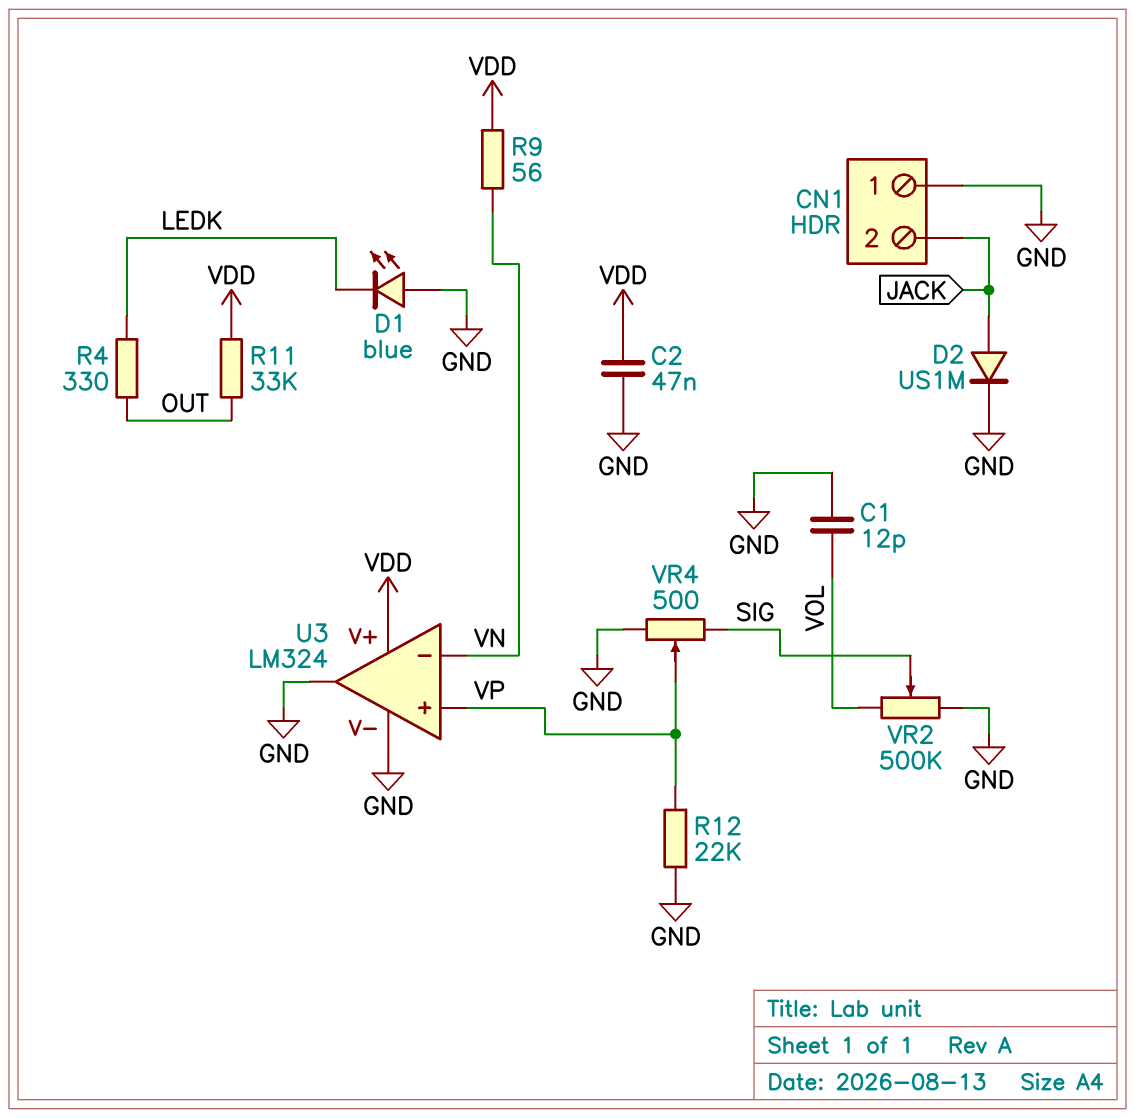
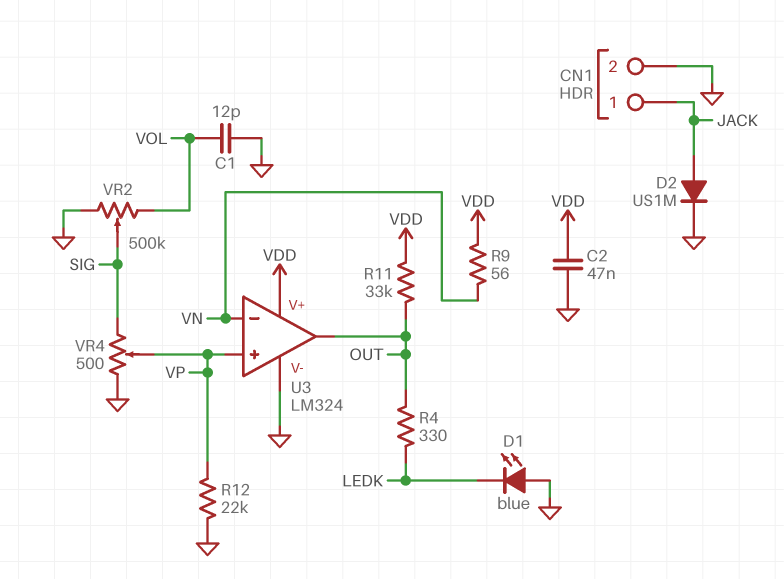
CN1 pin 1: GND -> JACK
CN1 pin 2: JACK -> GND
U3 pin out: GND -> OUT

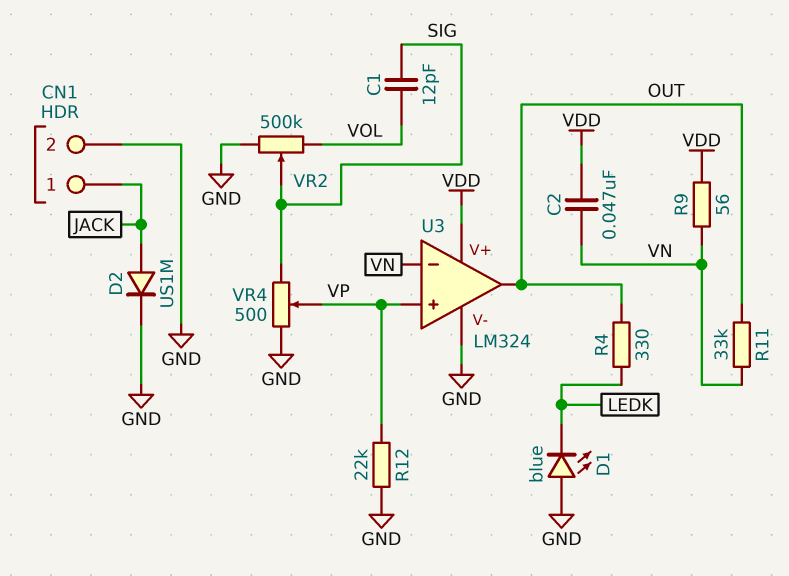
C1: 12pF (GND, VOL) -> 12pF (SIG, VOL)
C2: 47nF (GND, VDD) -> 47nF (VDD, VN)
R11: 33k (OUT, VDD) -> 33k (OUT, VN)

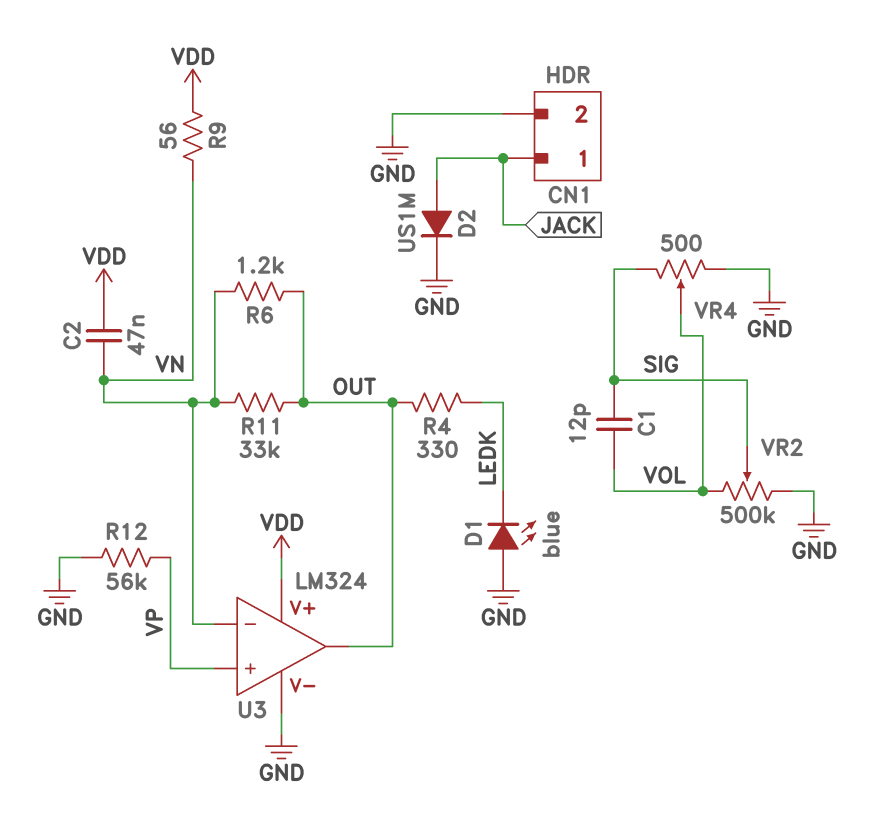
R6: none -> 1.2k (OUT, VN)
R12: 22k (GND, VP) -> 56k (GND, VP)
VR4: 500 (GND, SIG, wiper VP) -> 500 (GND, SIG, wiper VOL)

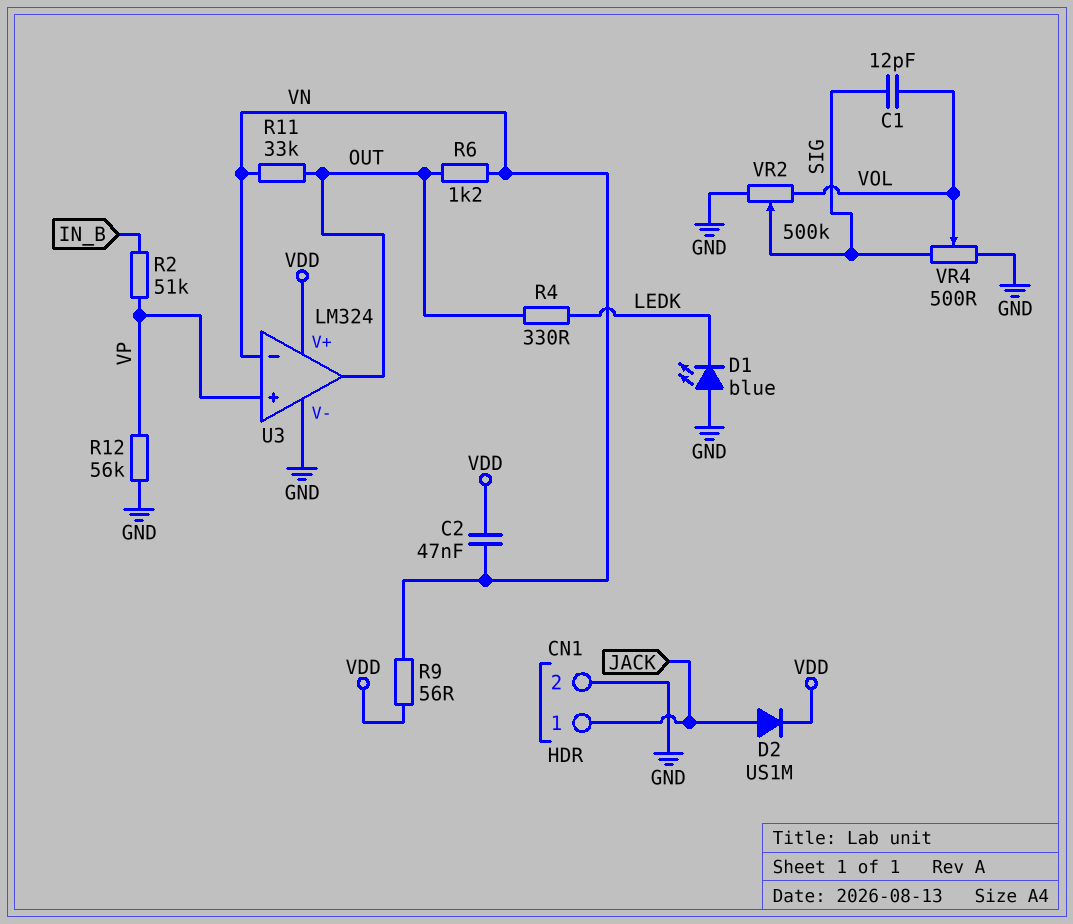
D2: diode US1M (A JACK, K GND) -> diode US1M (A JACK, K VDD)
R2: none -> 51k (IN_B, VP)

